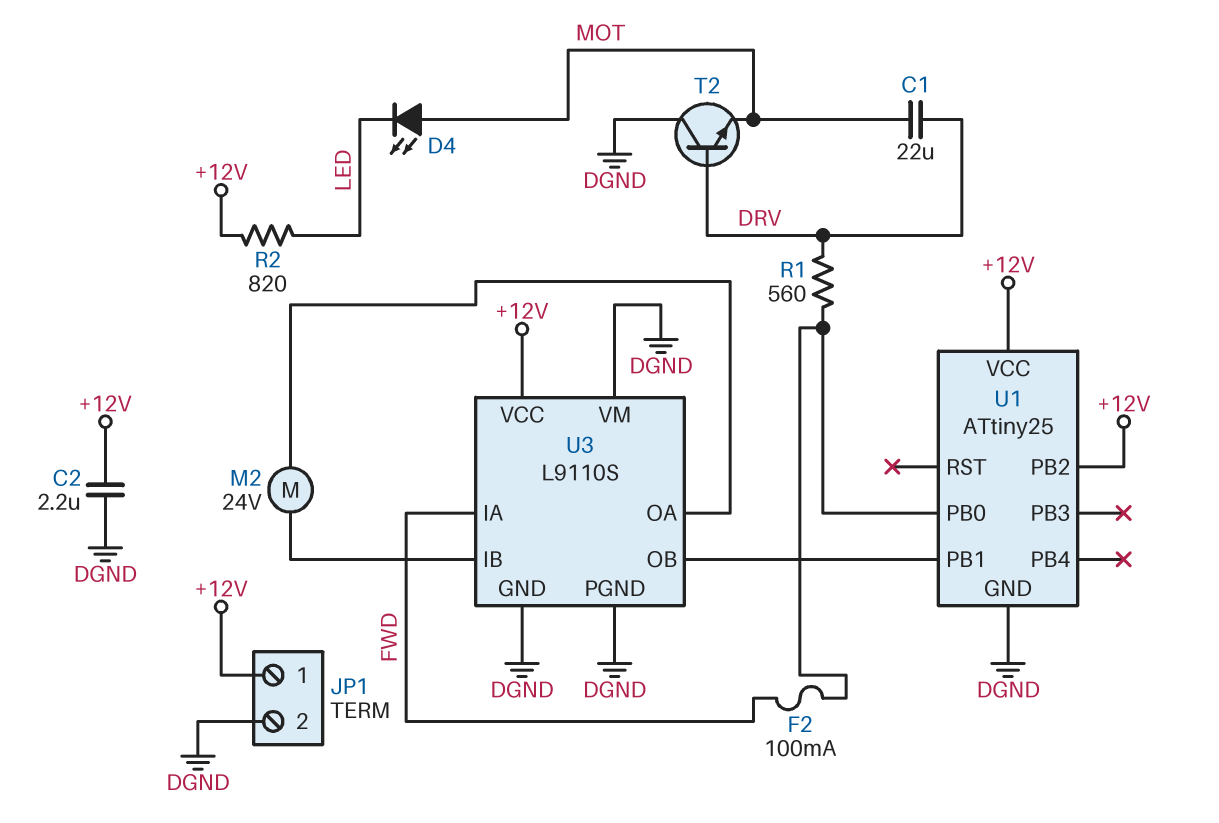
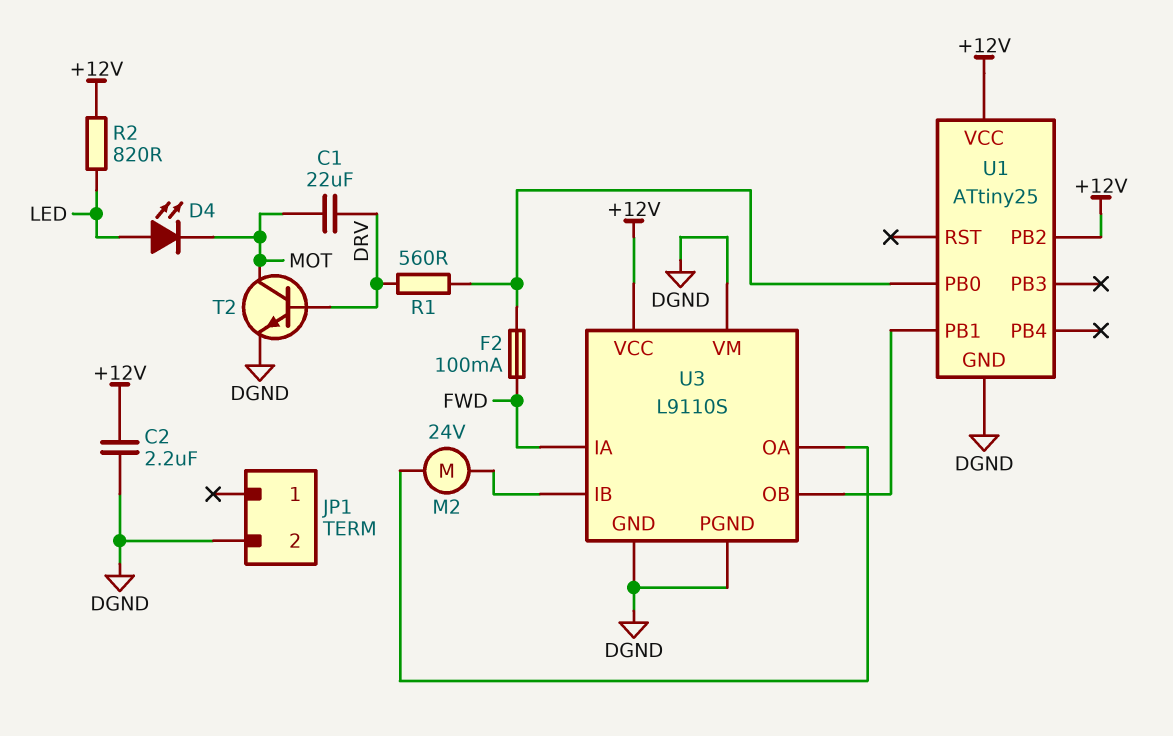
D4: LED (A MOT, K LED) -> LED (A LED, K MOT)
JP1 pin 1: +12V -> none
T2: NPN (B DRV, C DGND, E MOT) -> NPN (B DRV, C MOT, E DGND)

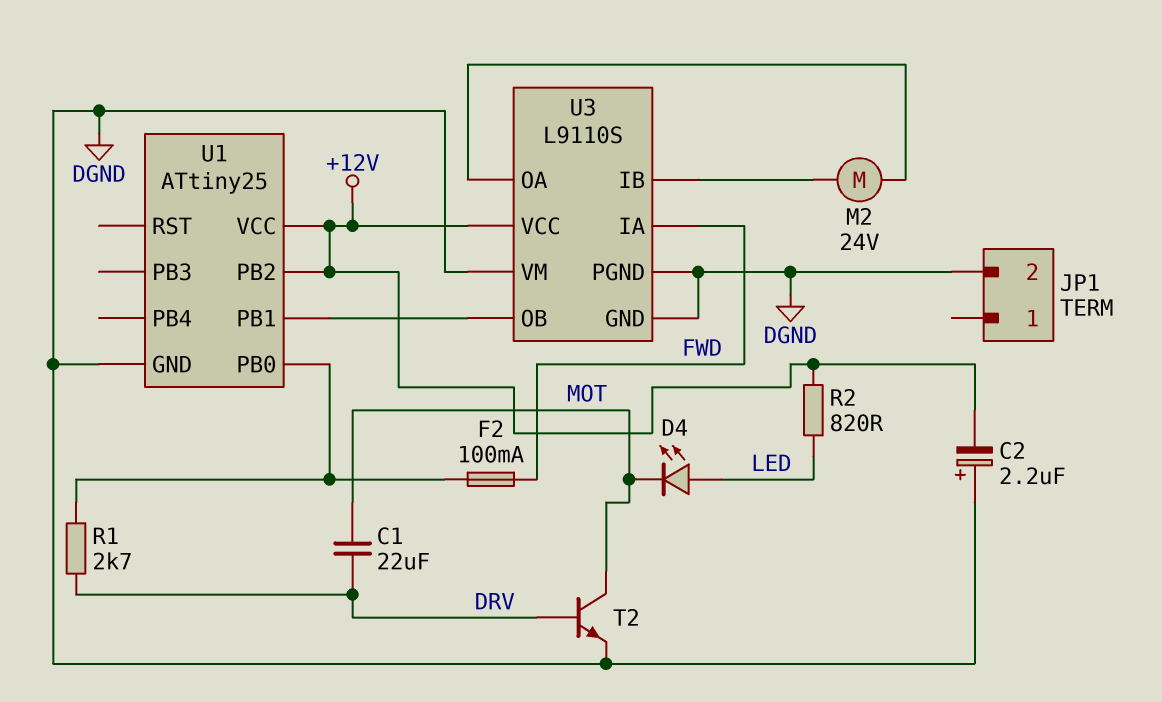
C2: 2.2uF (+12V, DGND) -> 2.2uF (plus DGND, minus +12V)
R1: 560 (DRV, U1/PB0) -> 2.7k (DRV, U1/PB0)

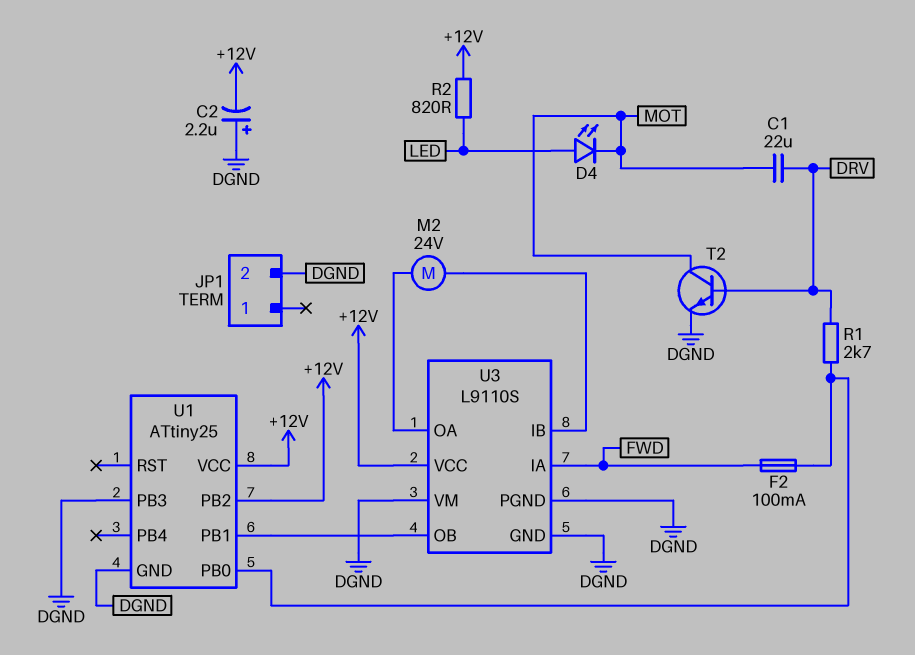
U1 pin PB3: none -> DGND

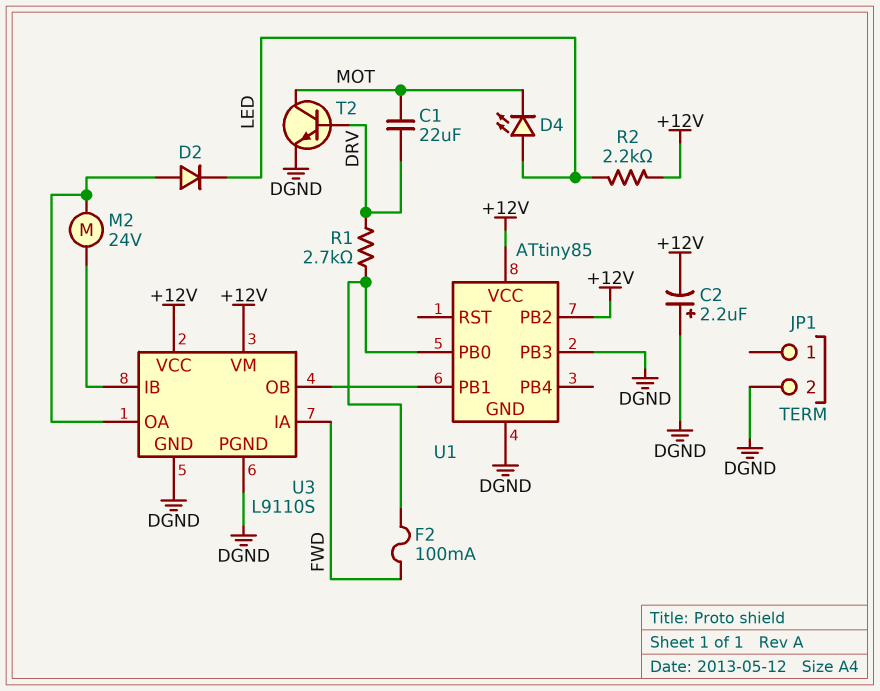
D2: none -> diode (A U3/OA, K LED)
R2: 820 (+12V, LED) -> 2.2k (+12V, LED)
U1: ATtiny25 -> ATtiny85
U3 pin VM: DGND -> +12V

